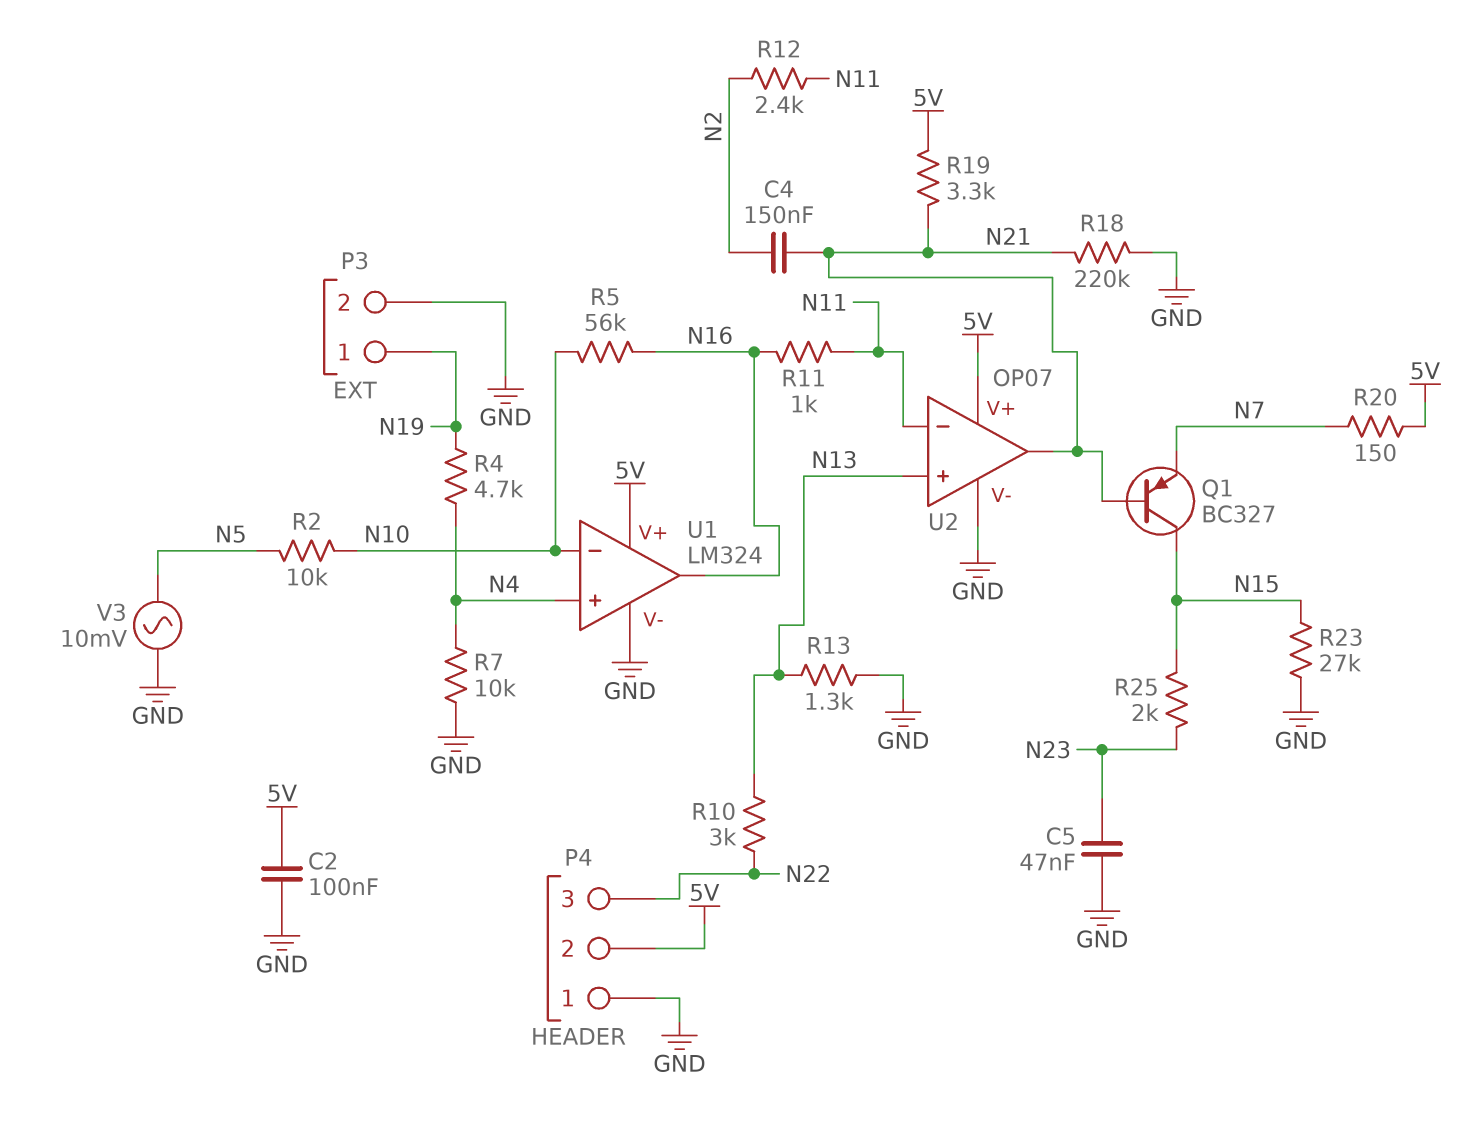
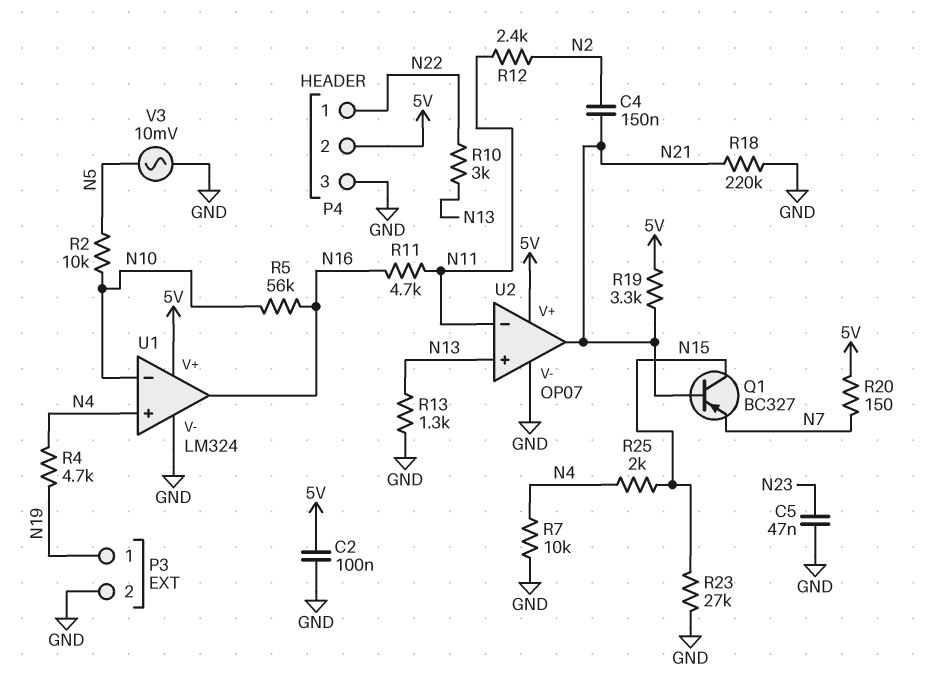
P4 pin 1: GND -> N22
P4 pin 3: N22 -> GND
R11: 1k (N11, N16) -> 4.7k (N11, N16)
R25: 2k (N15, N23) -> 2k (N4, N15)

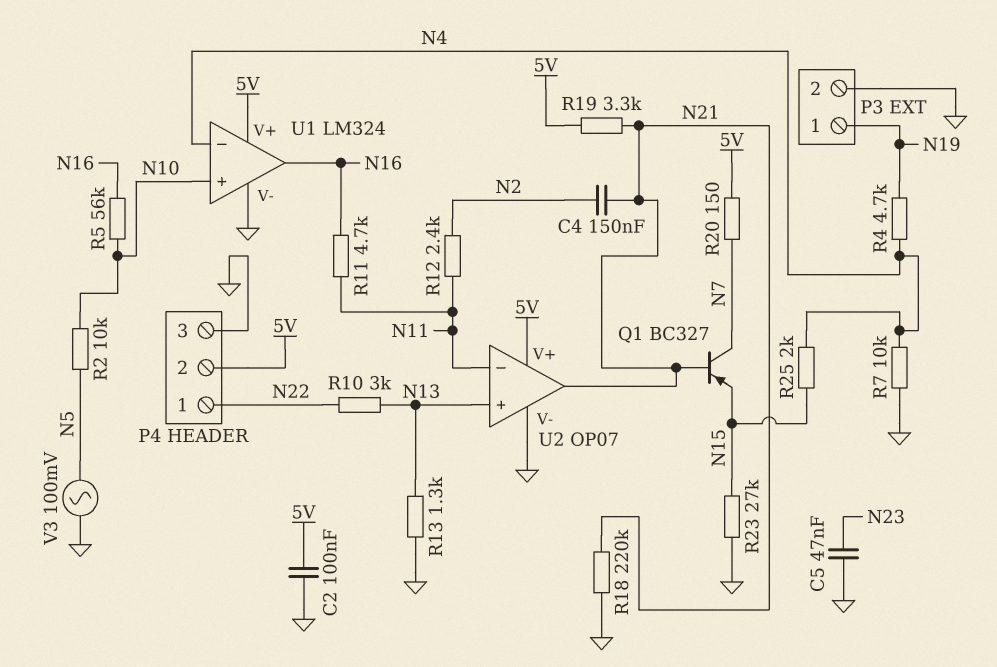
Q1: PNP BC327 (B N21, C N15, E N7) -> PNP BC327 (B N21, C N7, E N15)
U1 pin in+: N4 -> N10
U1 pin in-: N10 -> N4
V3: AC 10mV (GND, N5) -> AC 100mV (GND, N5)

